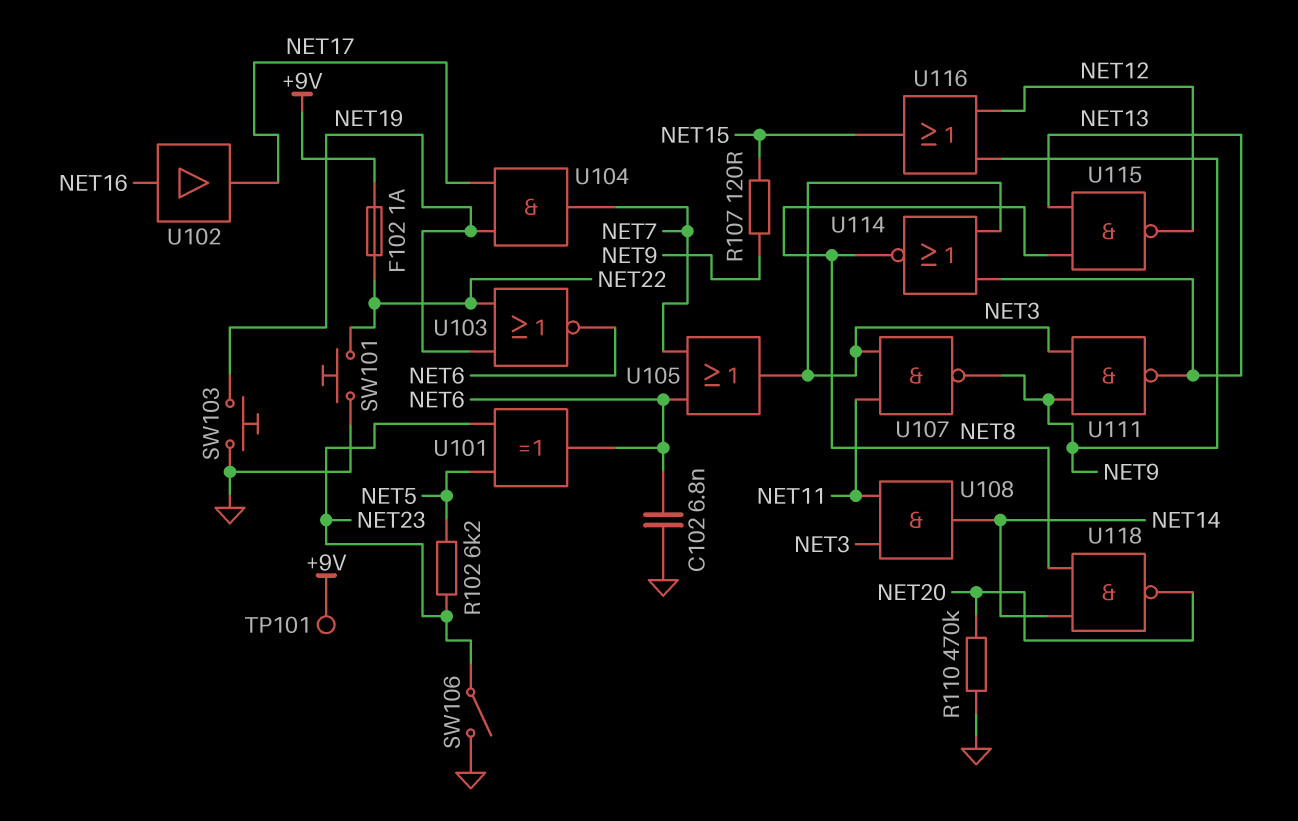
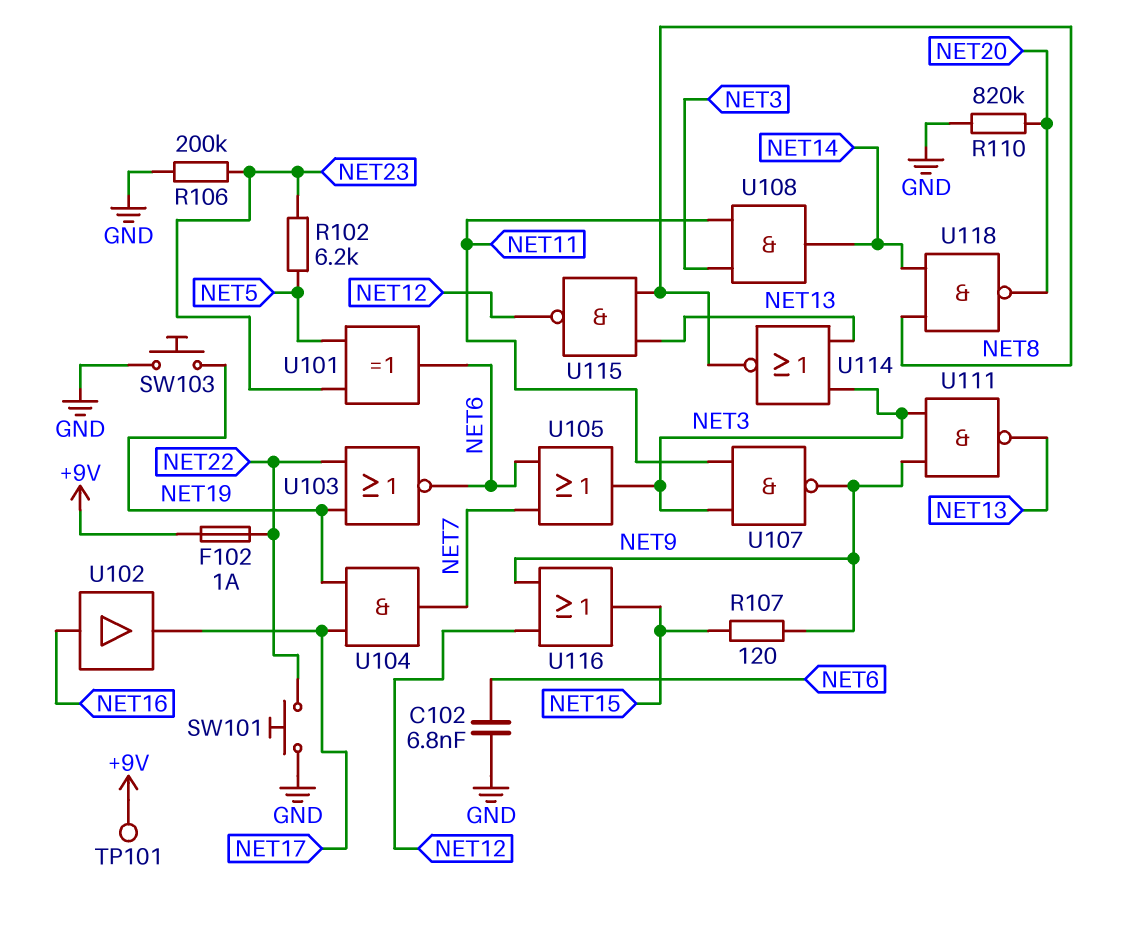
R106: none -> 200k (GND, NET23)
R110: 470k (GND, NET20) -> 820k (GND, NET20)
SW106: switch (GND, NET23) -> none

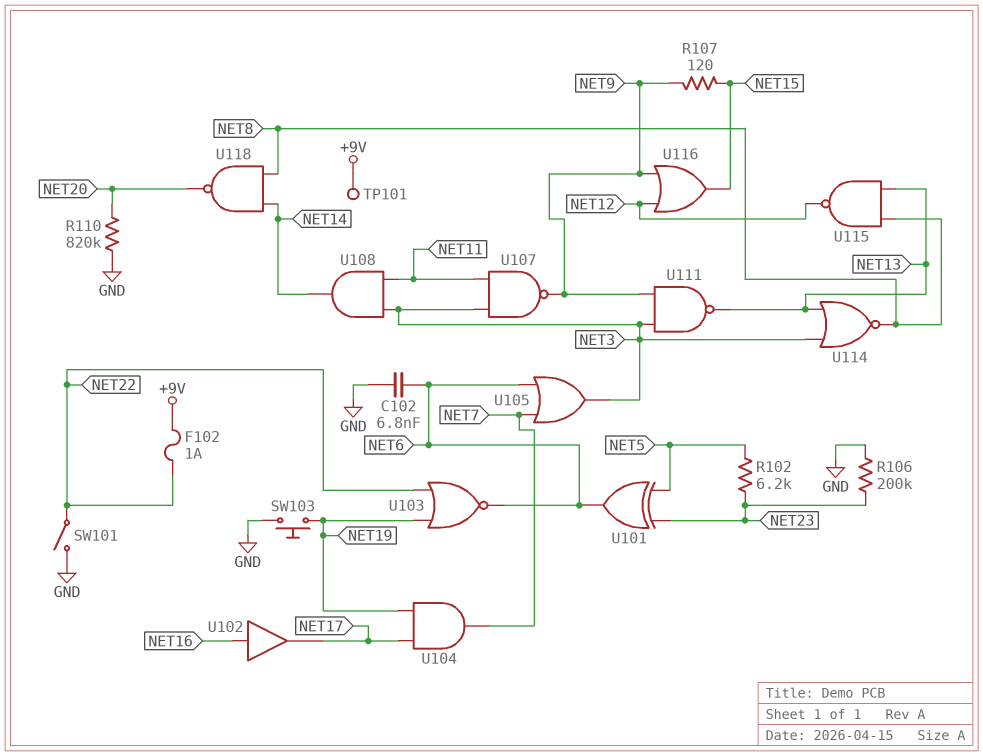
SW101: button (GND, NET22) -> switch (GND, NET22)

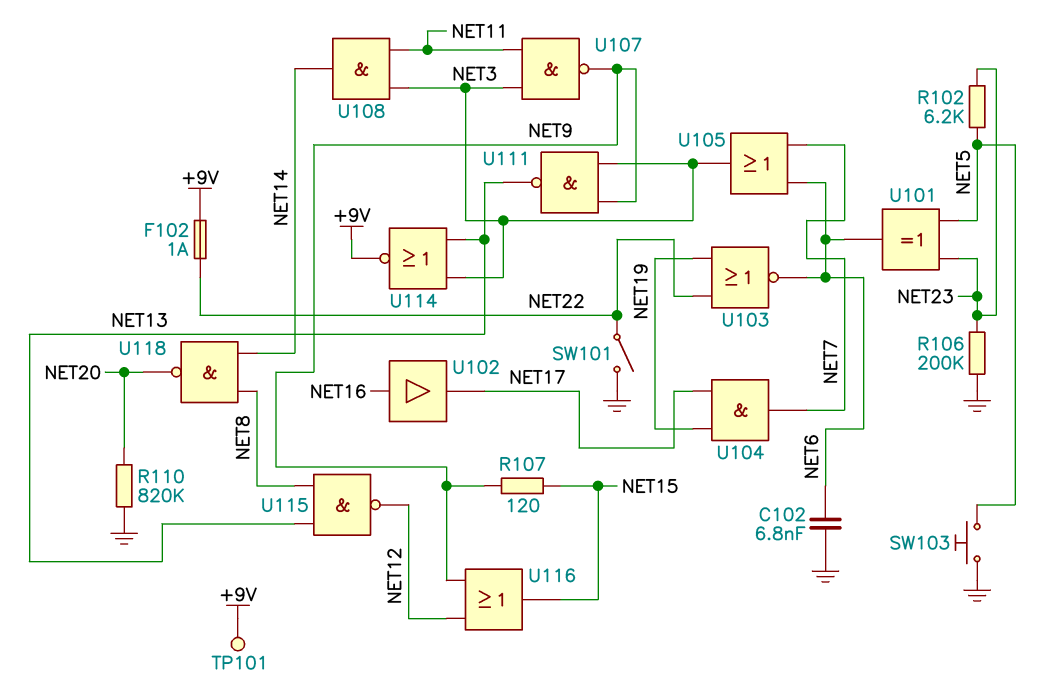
SW103: button (GND, NET19) -> button (GND, NET5)
U114: NOR (in NET3, in NET13, out NET8) -> NOR (in NET3, in NET13, out +9V)

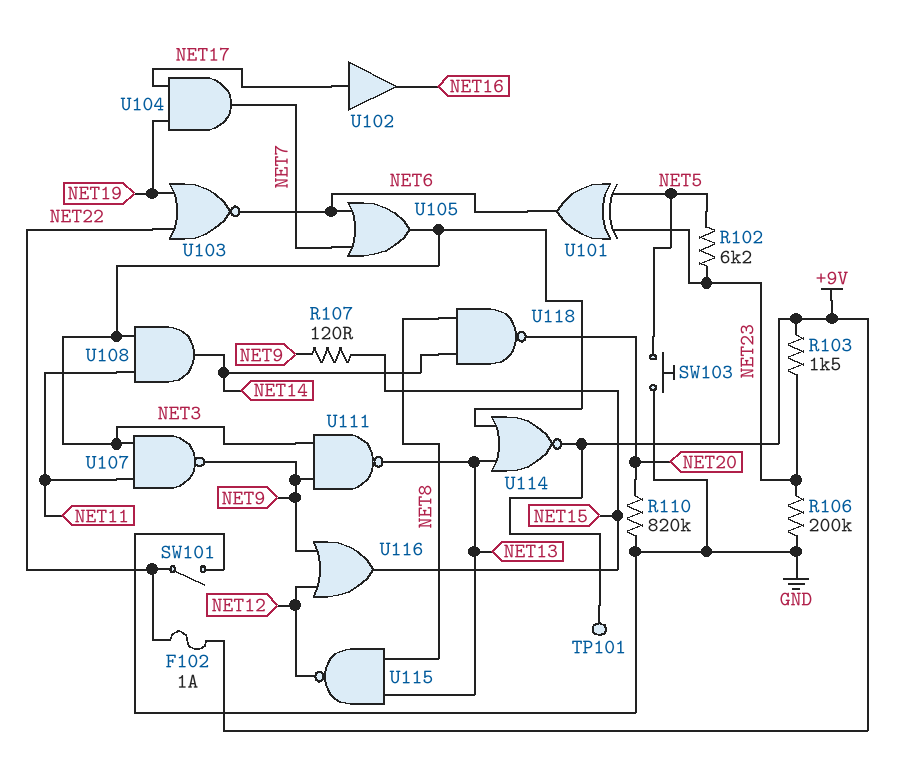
C102: 6.8nF (GND, NET6) -> none
R103: none -> 1.5k (+9V, NET23)
U102: buffer (in NET16, out NET17) -> buffer (in NET17, out NET16)

